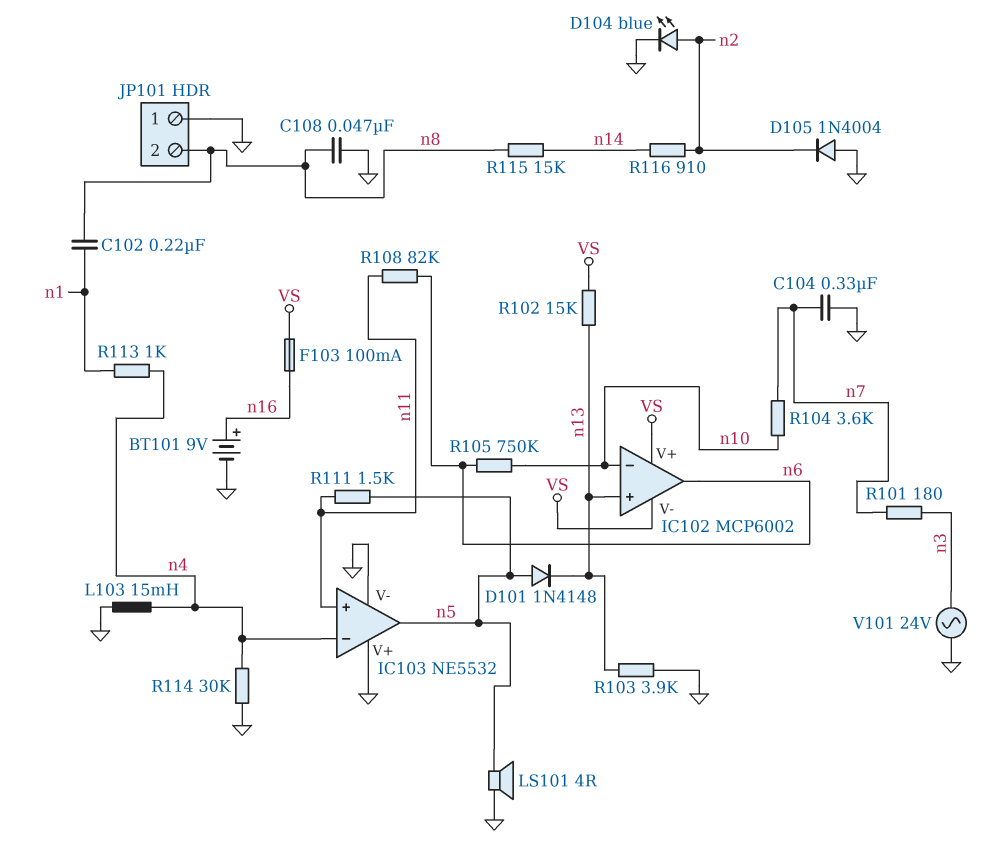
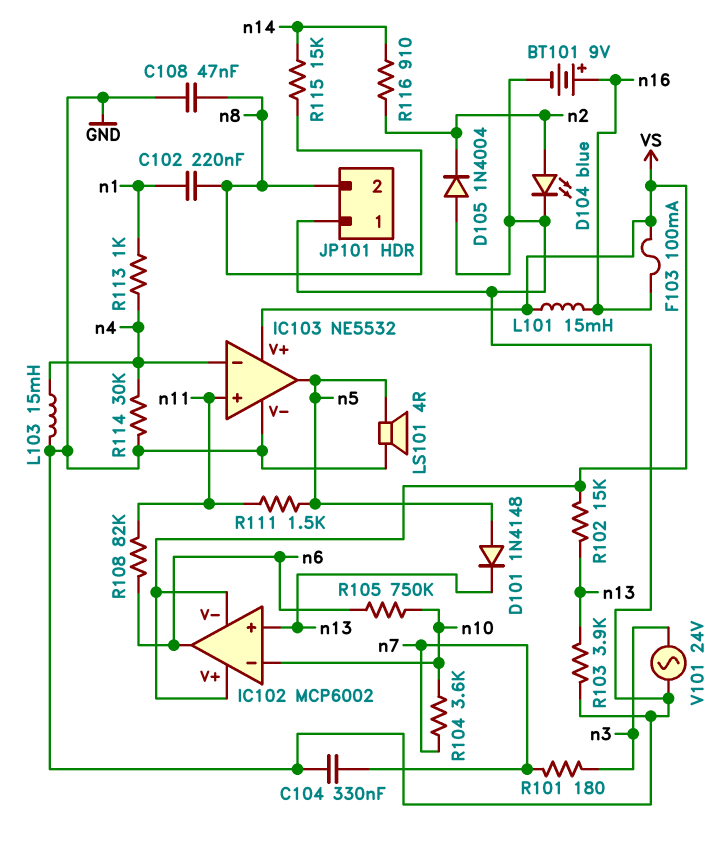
IC103 pin V+: GND -> VS
L101: none -> 15mH (VS, n16)

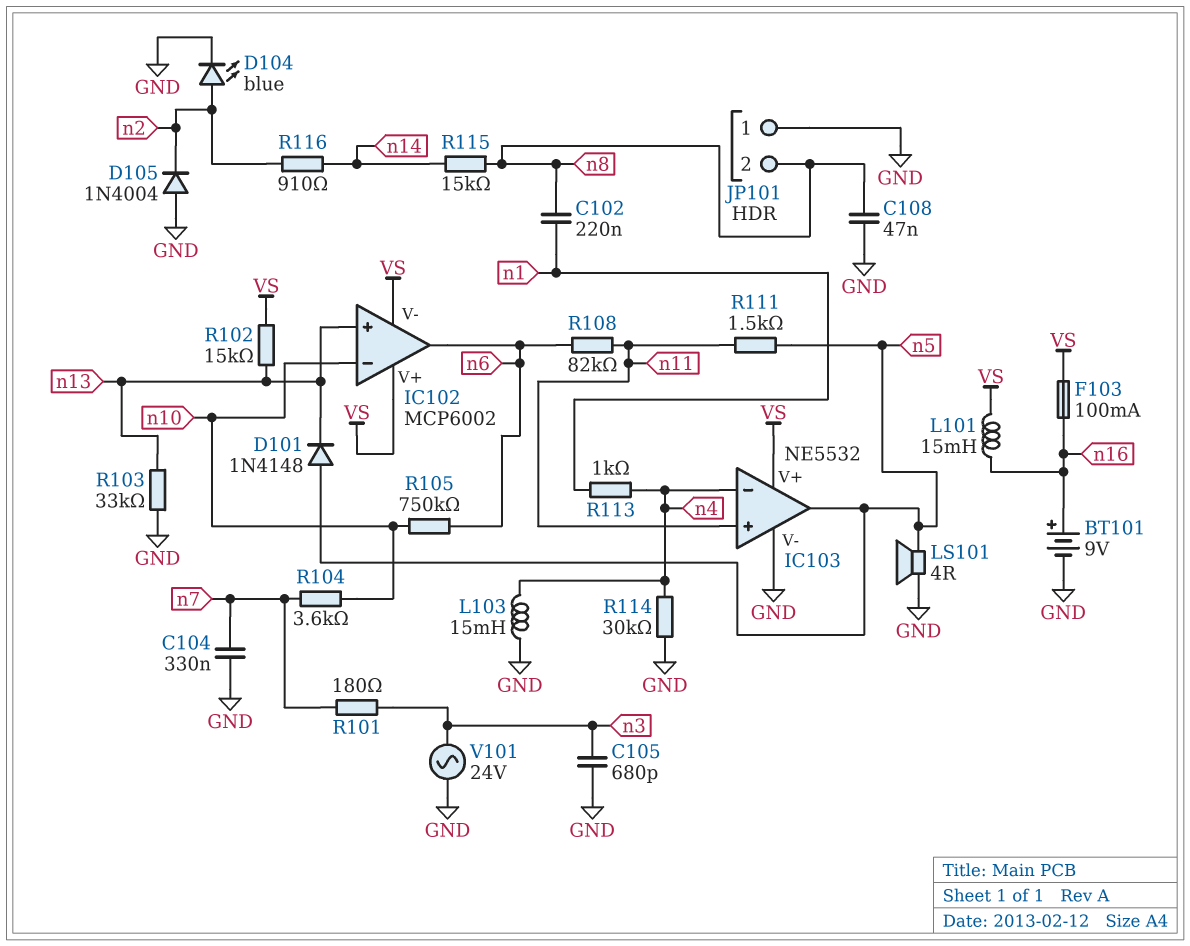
C105: none -> 680pF (GND, n3)
R103: 3.9k (GND, n13) -> 33k (GND, n13)

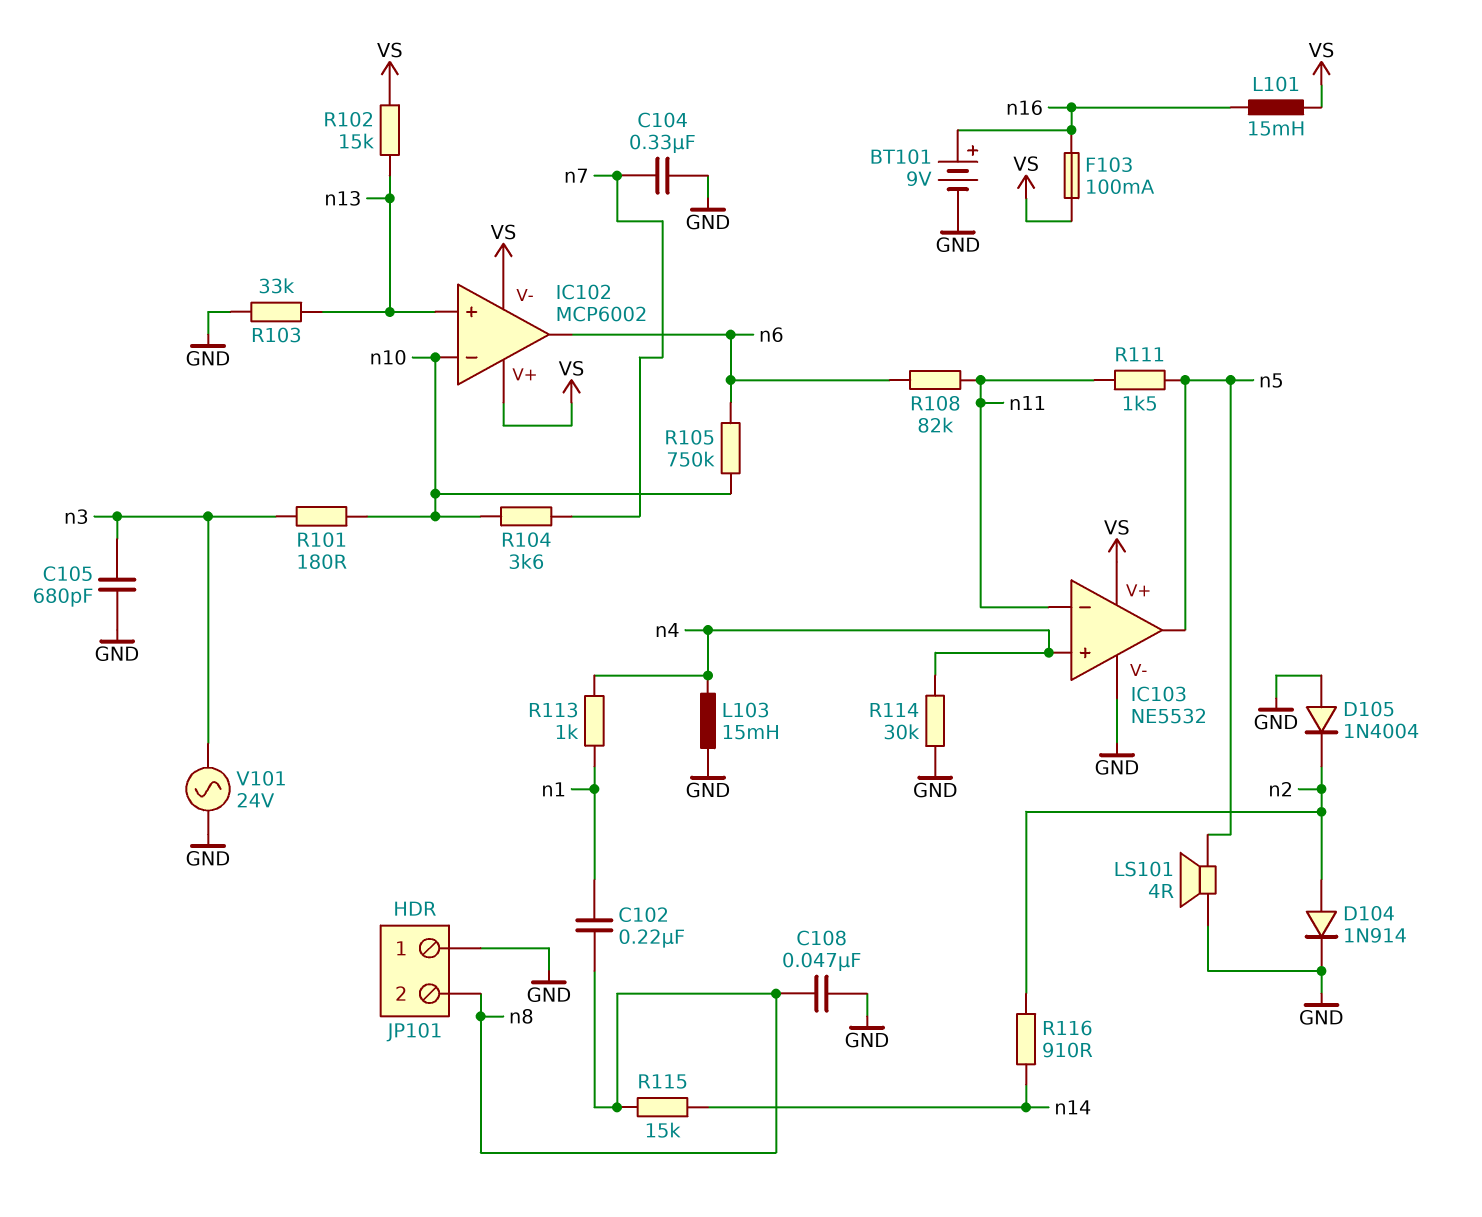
D101: diode 1N4148 (A n5, K n13) -> none
D104: LED blue (A n2, K GND) -> diode 1N914 (A n2, K GND)
IC103 pin in+: n11 -> n4
IC103 pin in-: n4 -> n11
R101: 180 (n3, n7) -> 180 (n3, n10)

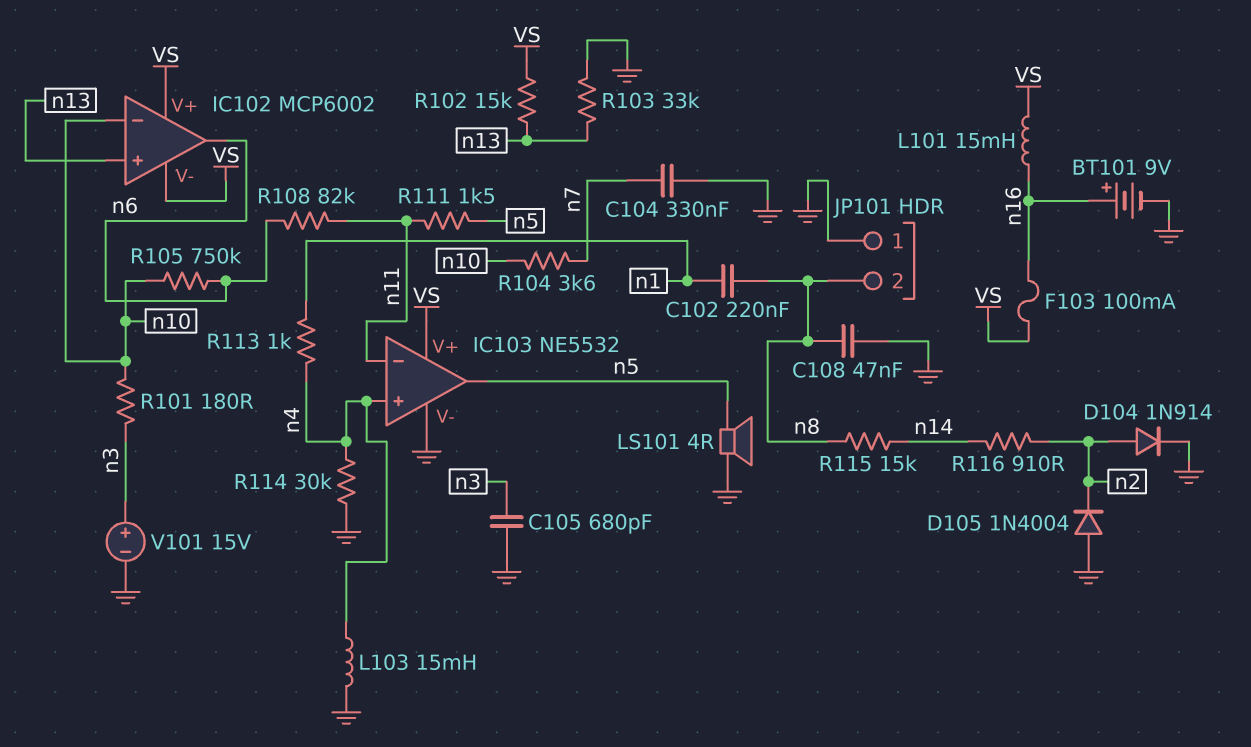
V101: AC 24V (GND, n3) -> 15V (plus n3, minus GND)

